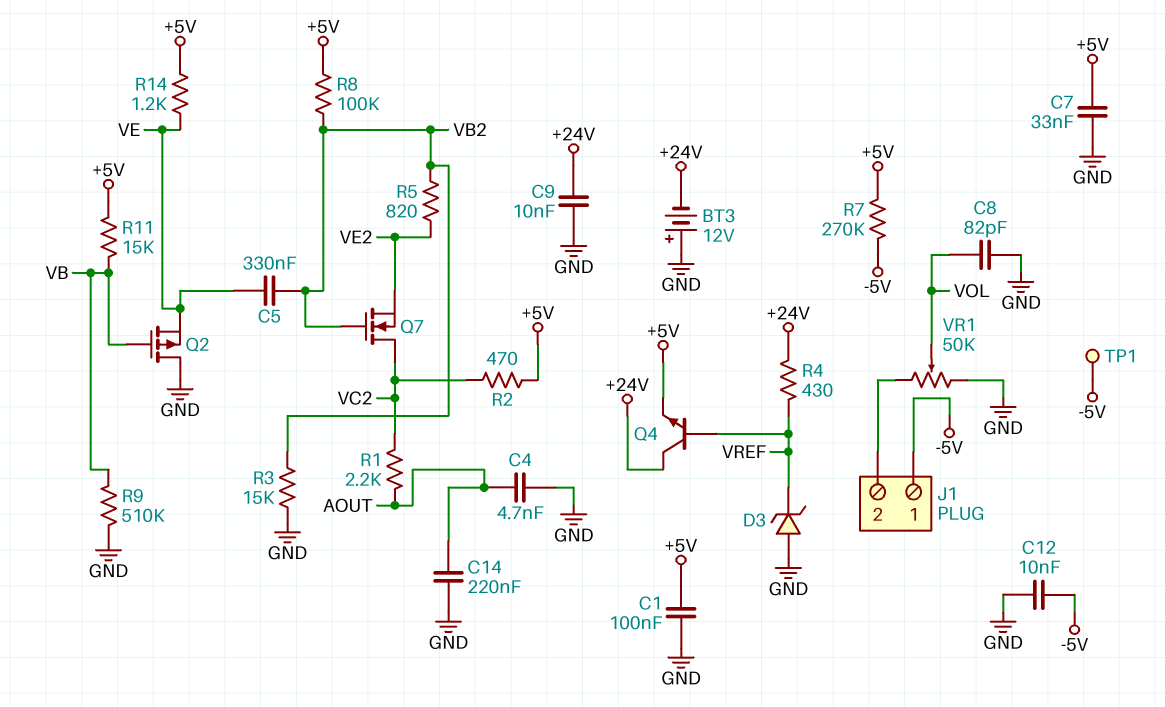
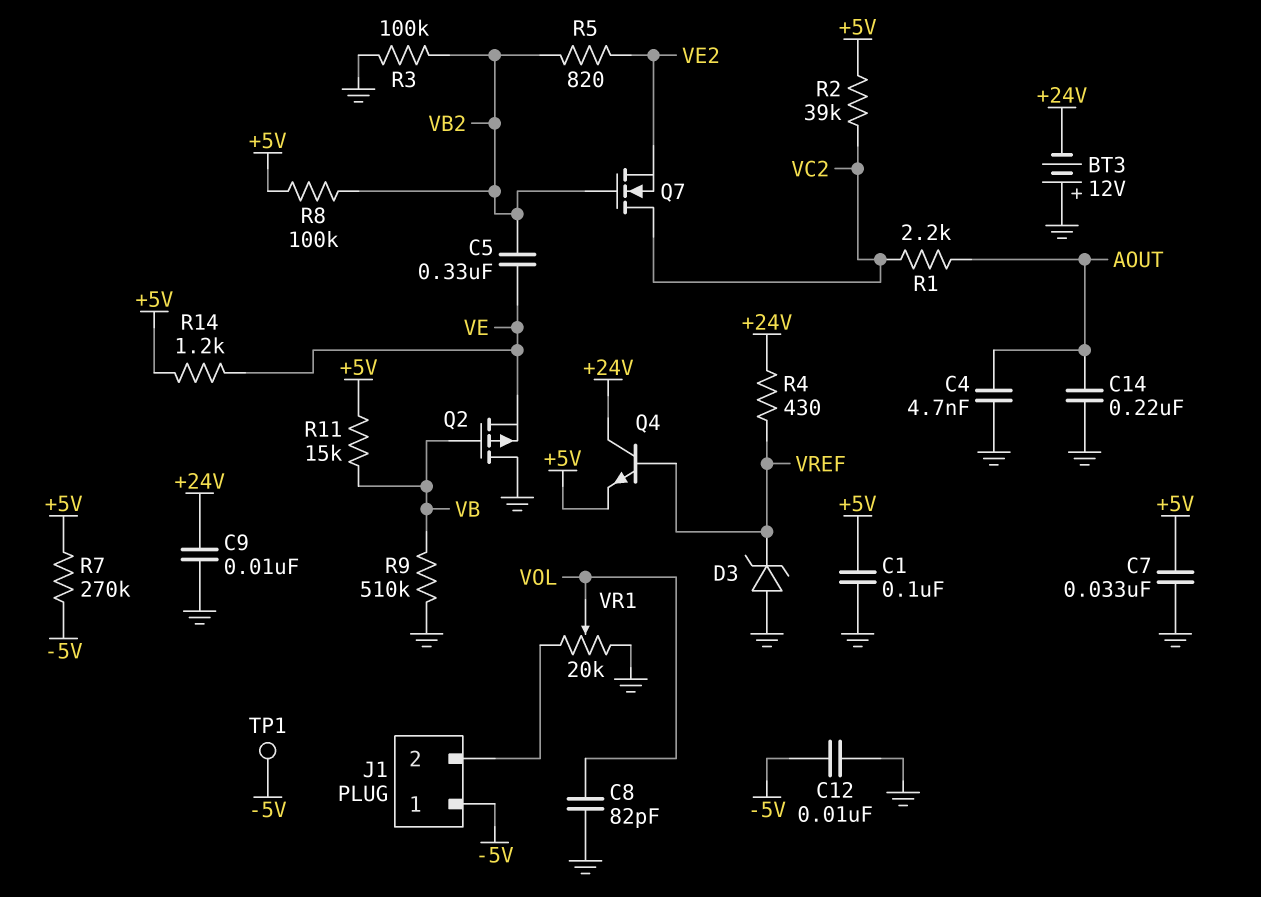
R2: 470 (+5V, VC2) -> 39k (+5V, VC2)
R3: 15k (GND, VB2) -> 100k (GND, VB2)
VR1: 50k (GND, J1/2, wiper VOL) -> 20k (GND, J1/2, wiper VOL)

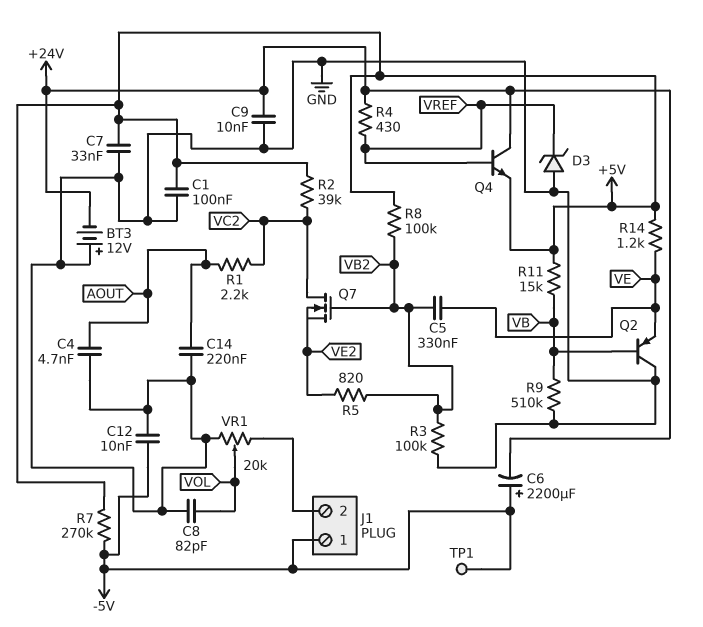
C6: none -> 2200uF (plus -5V, minus +24V)
Q2: PMOS (G VB, D GND, S VE) -> PNP (B VB, C GND, E VE)

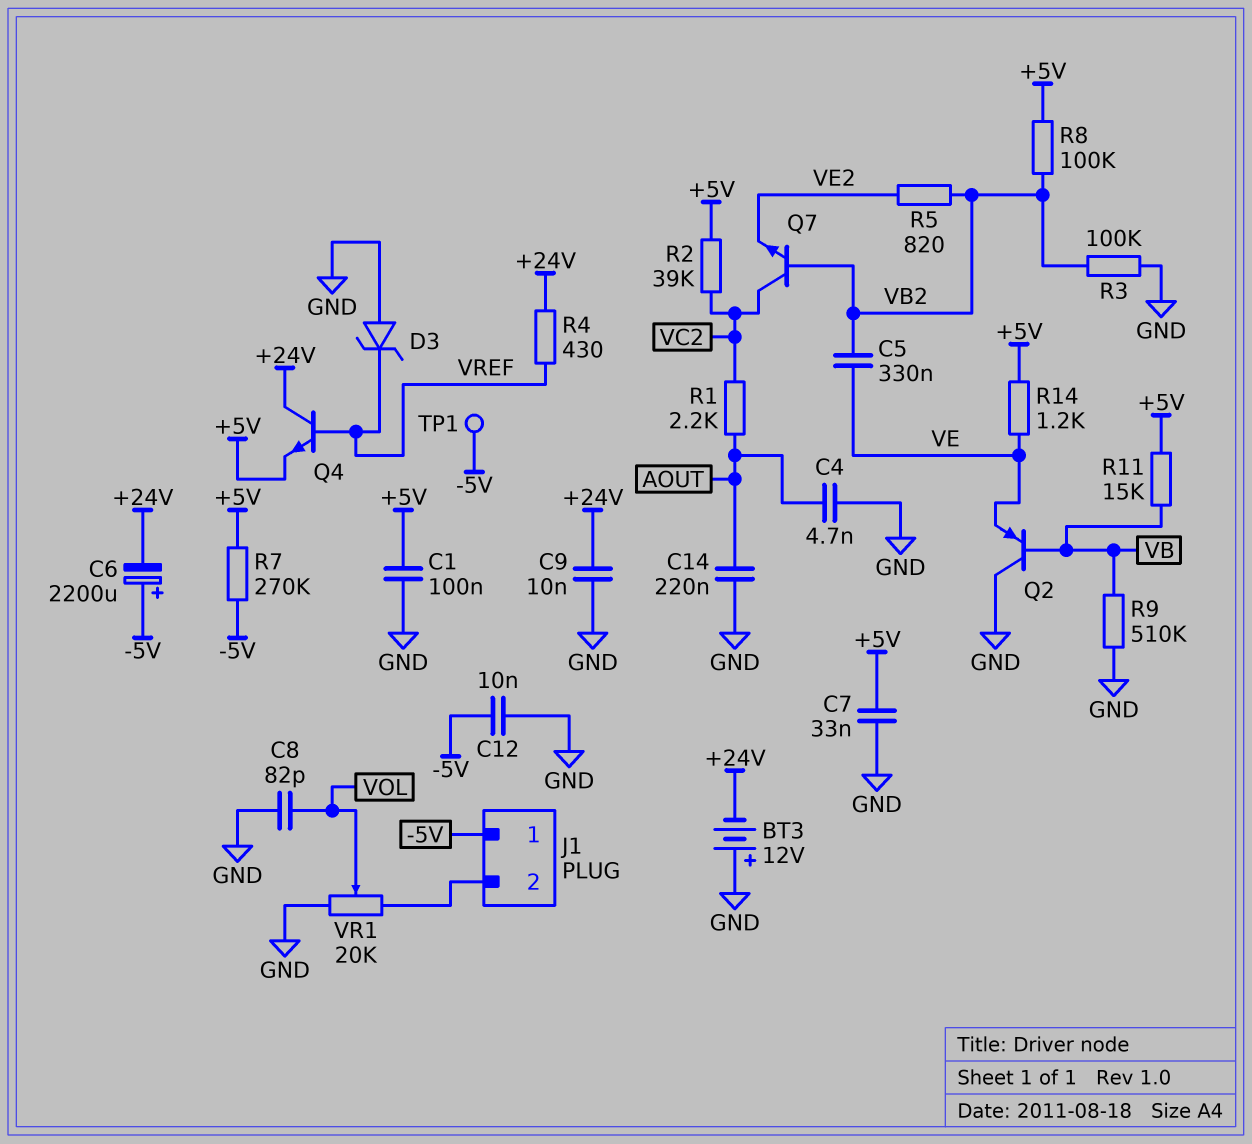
Q7: NMOS (G VB2, D VC2, S VE2) -> NPN (B VB2, C VC2, E VE2)

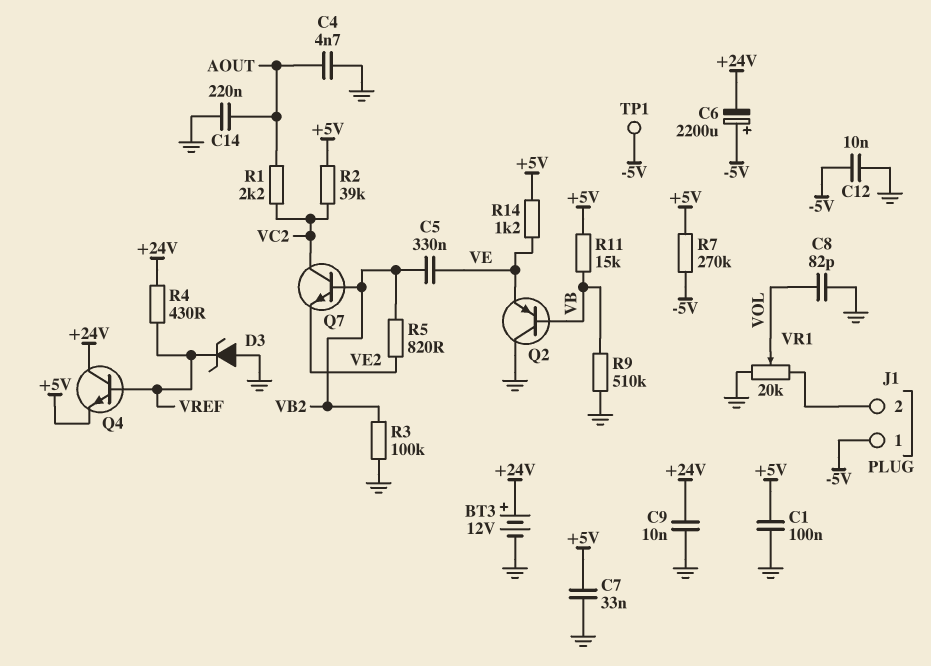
BT3: 12V (plus GND, minus +24V) -> 12V (plus +24V, minus GND)
R8: 100k (+5V, VB2) -> none

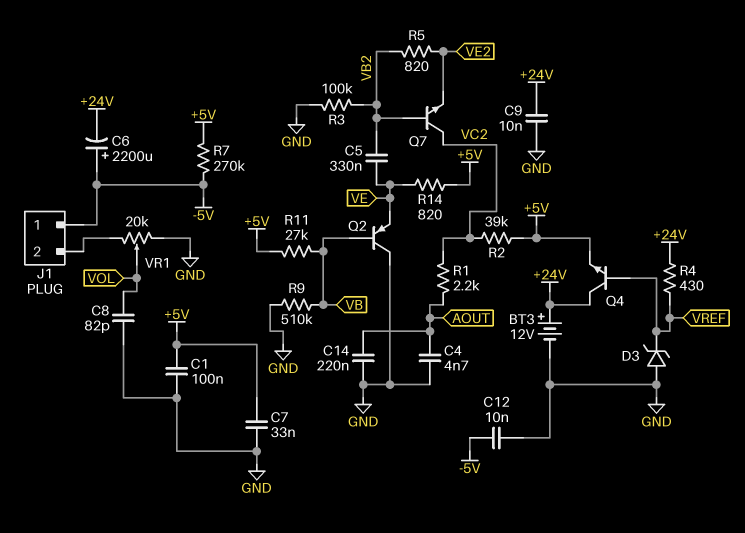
R11: 15k (+5V, VB) -> 27k (+5V, VB)
R14: 1.2k (+5V, VE) -> 820 (+5V, VE)
TP1: test point (-5V) -> none

